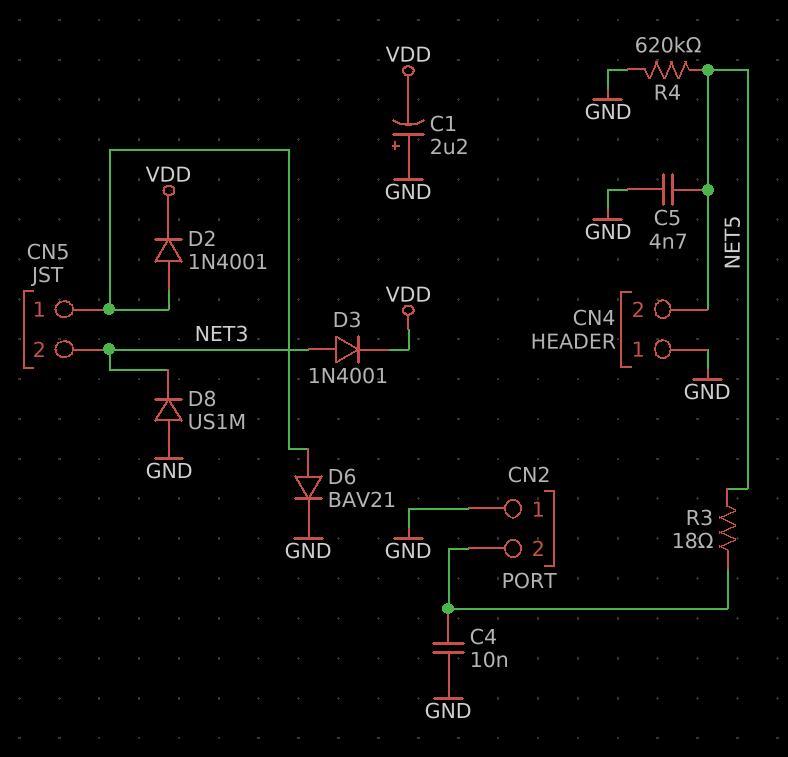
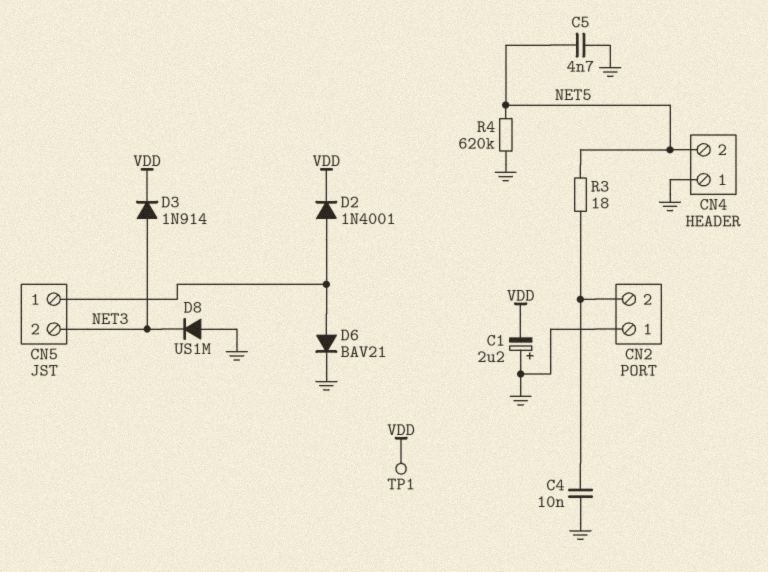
D3: diode 1N4001 (A NET3, K VDD) -> diode 1N914 (A NET3, K VDD)
TP1: none -> test point (VDD)

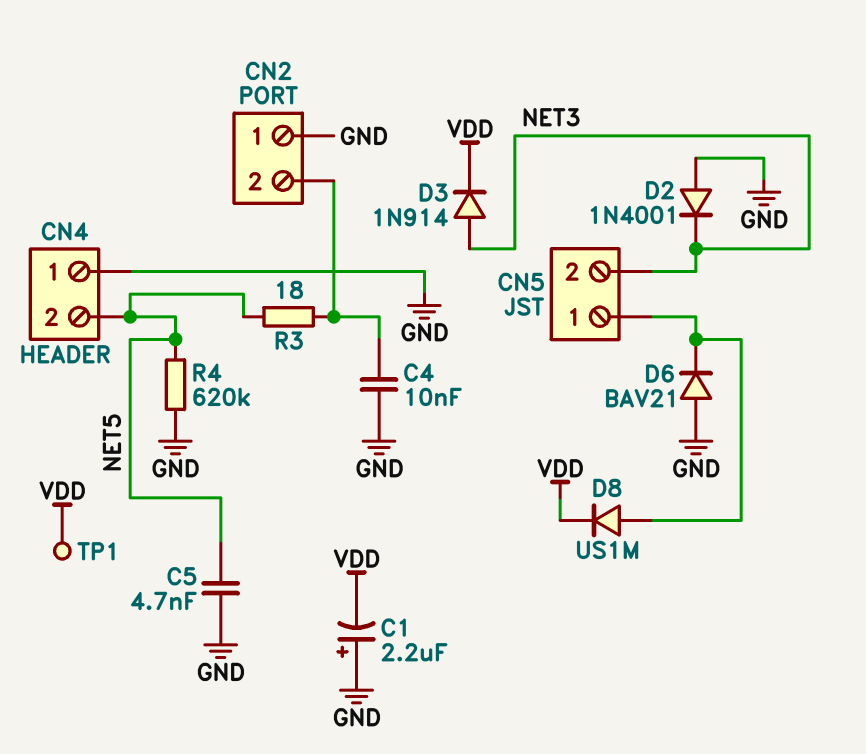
D2: diode 1N4001 (A CN5/1, K VDD) -> diode 1N4001 (A GND, K NET3)
D6: diode BAV21 (A CN5/1, K GND) -> diode BAV21 (A GND, K CN5/1)
D8: diode US1M (A GND, K NET3) -> diode US1M (A CN5/1, K VDD)

